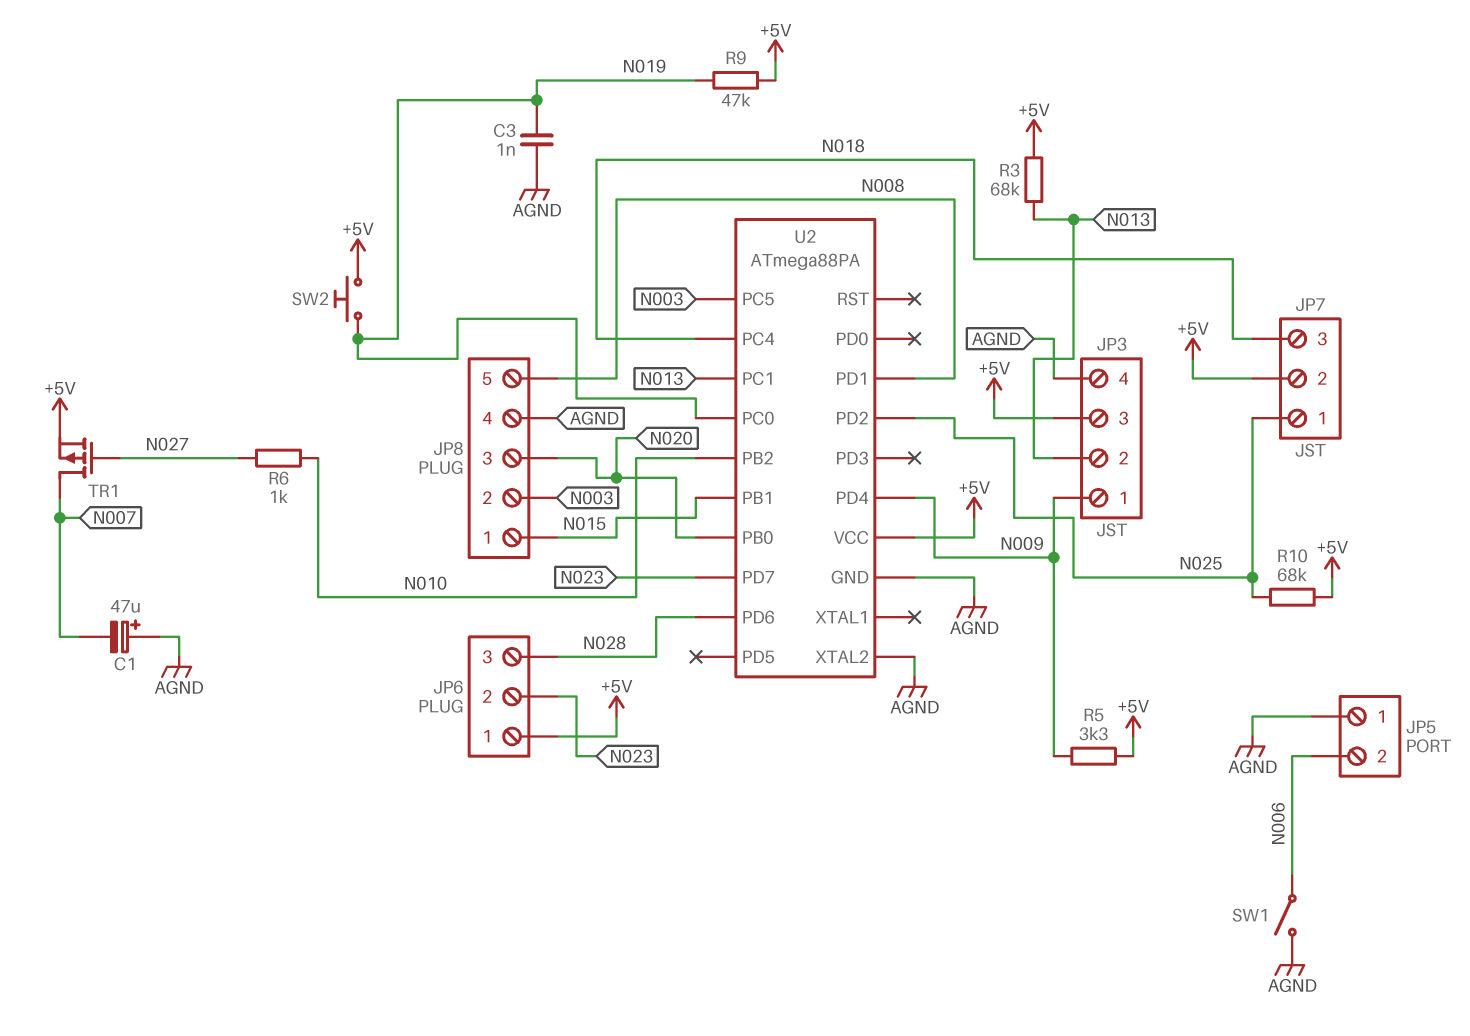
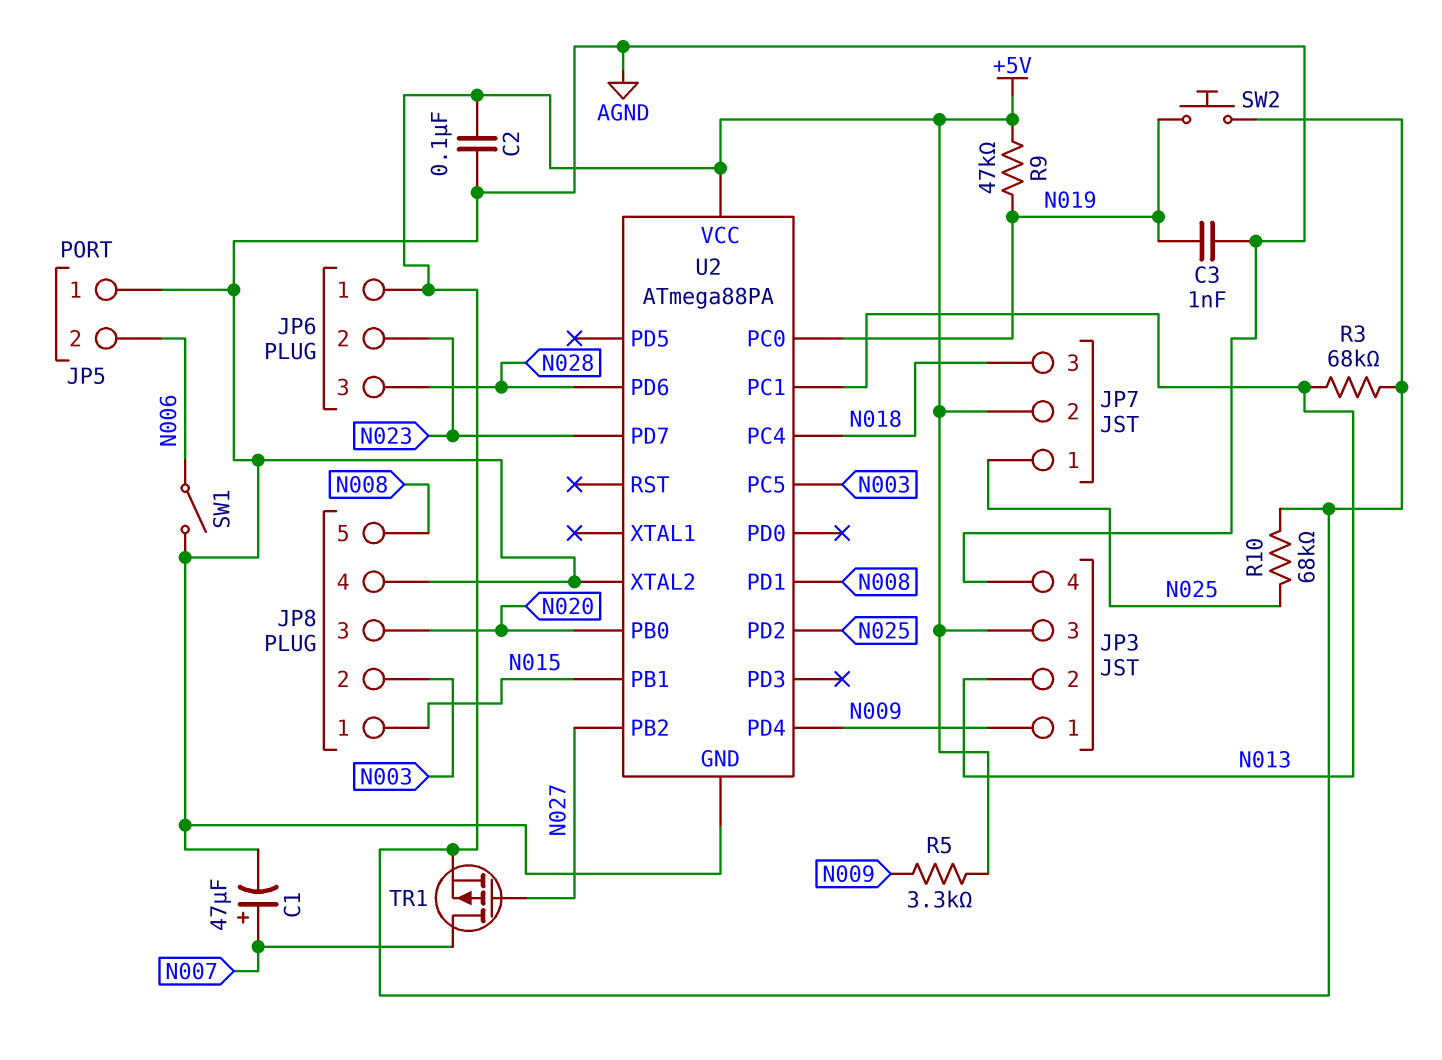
C1: 47uF (plus AGND, minus N007) -> 47uF (plus N007, minus AGND)
C2: none -> 100nF (+5V, AGND)
R6: 1k (N010, N027) -> none
U2 pin PB2: N010 -> N027

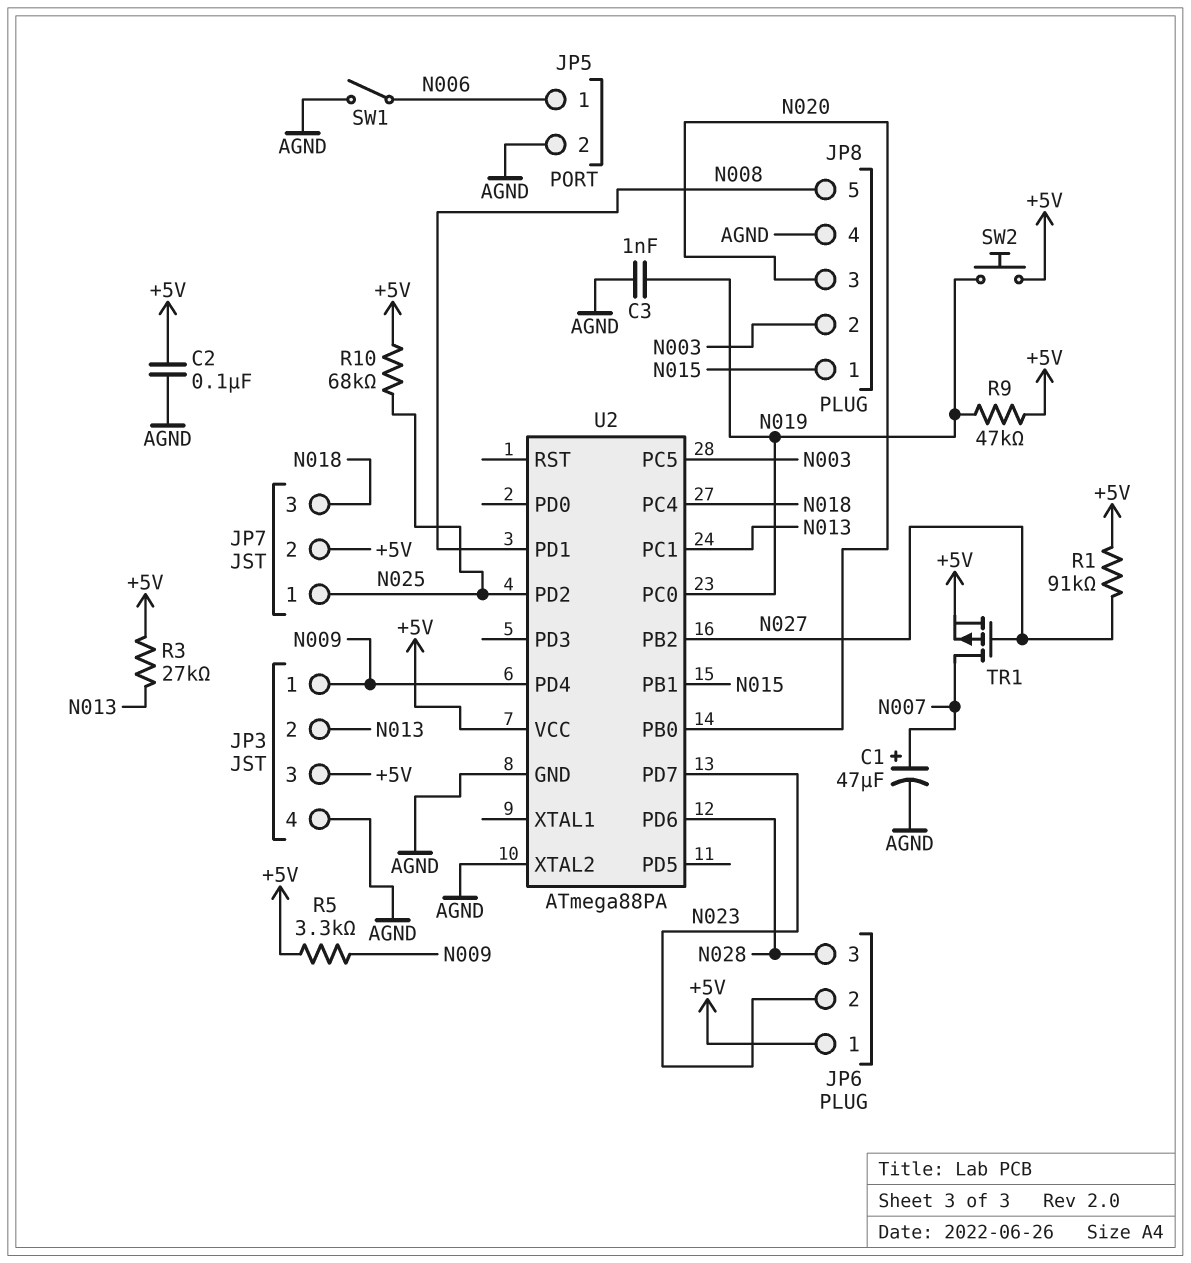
JP5 pin 1: AGND -> N006
JP5 pin 2: N006 -> AGND
R1: none -> 91k (+5V, N027)
R3: 68k (+5V, N013) -> 27k (+5V, N013)

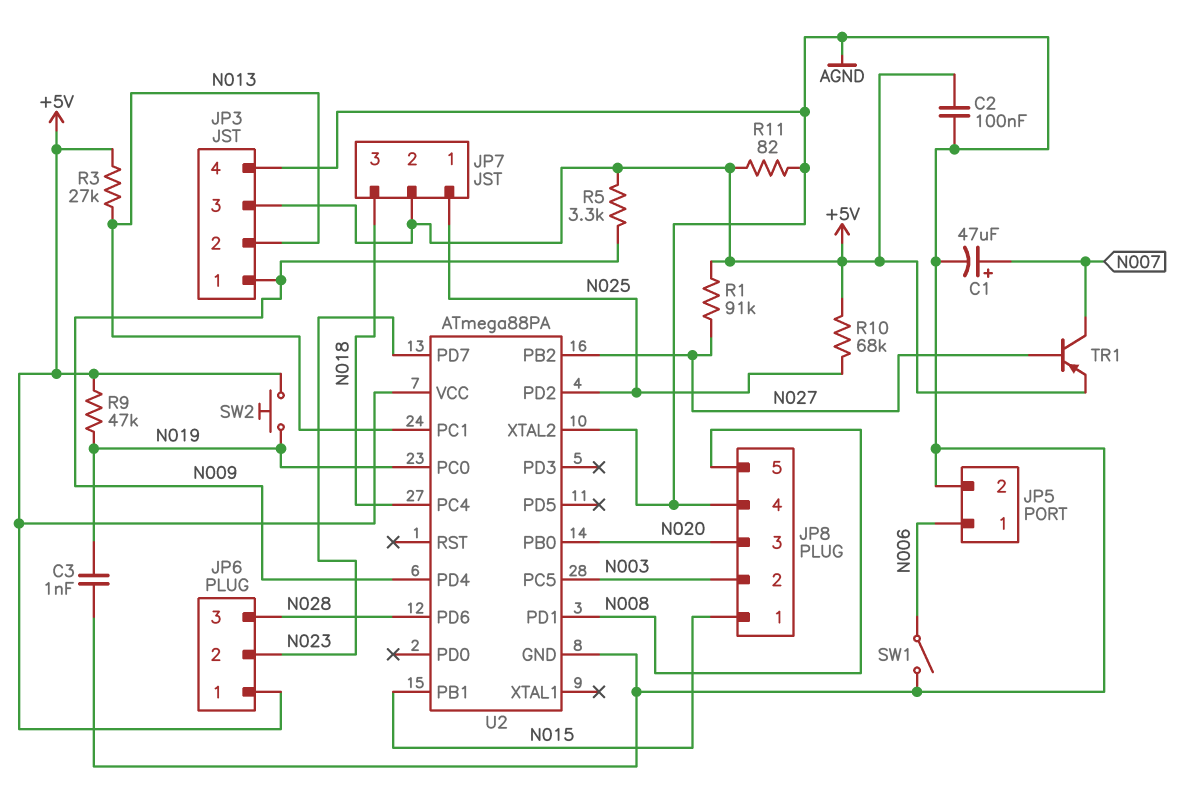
R11: none -> 82 (+5V, AGND)
TR1: PMOS (G N027, D N007, S +5V) -> PNP (B N027, C N007, E +5V)

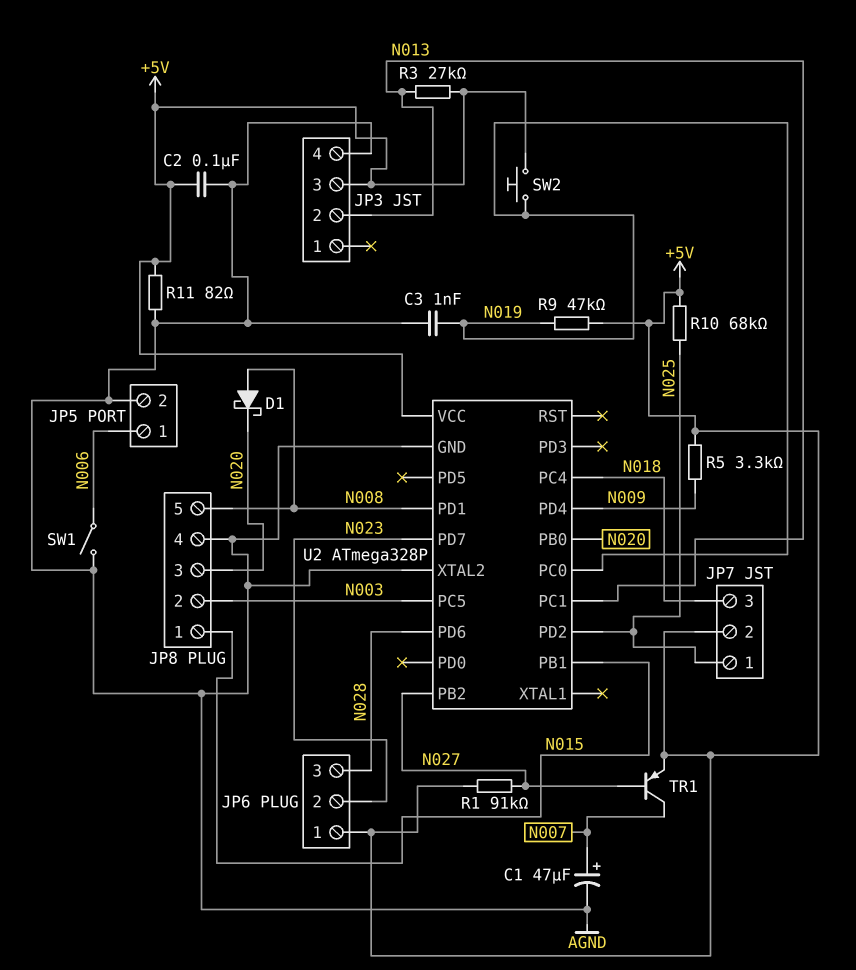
D1: none -> schottky (A N008, K N020)
JP3 pin 1: N009 -> none
U2: ATmega88PA -> ATmega328P

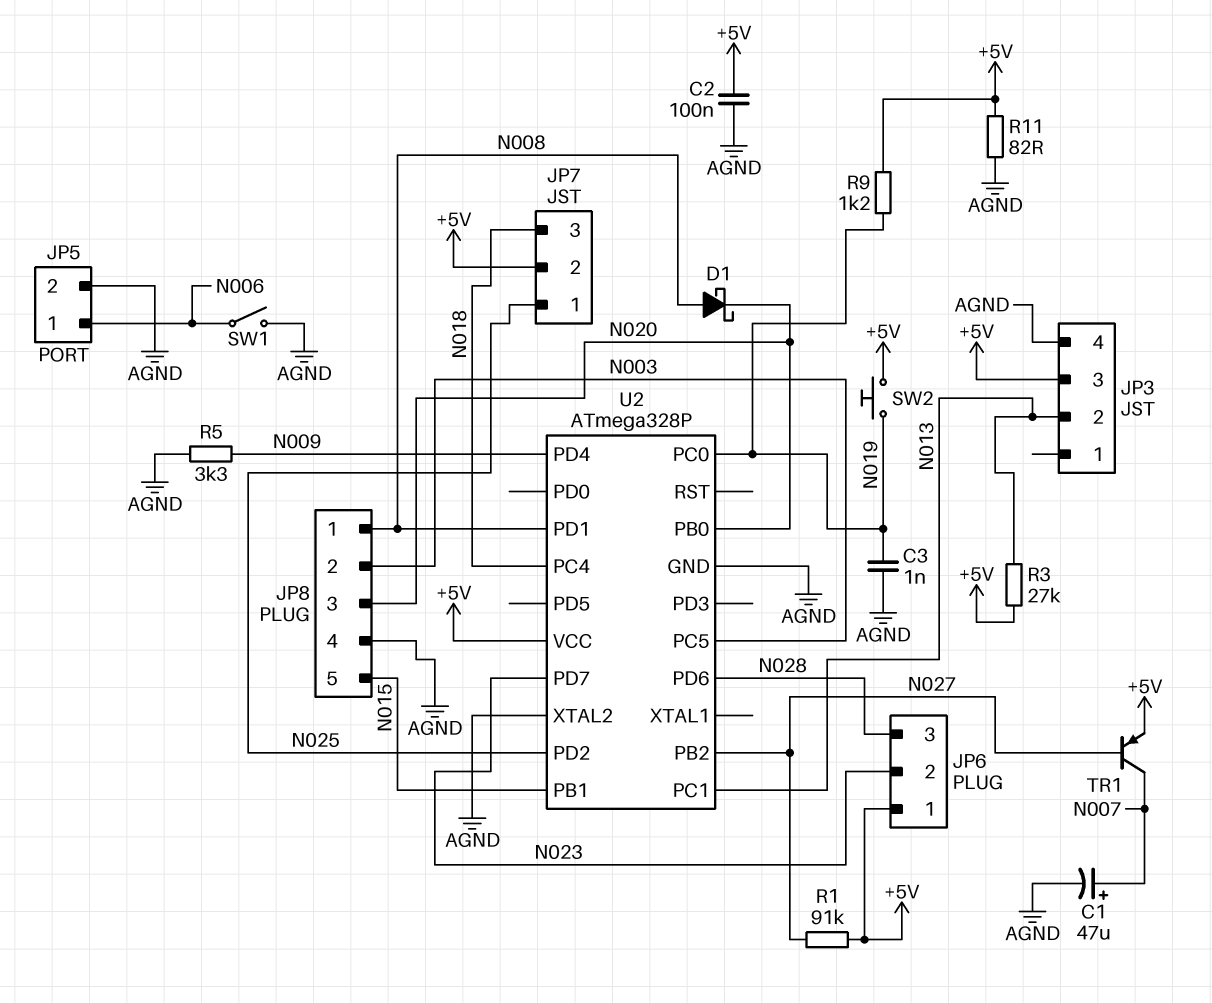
JP8 pin 1: N015 -> N008
JP8 pin 5: N008 -> N015
R5: 3.3k (+5V, N009) -> 3.3k (AGND, N009)
R9: 47k (+5V, N019) -> 1.2k (+5V, N019)
R10: 68k (+5V, N025) -> none

